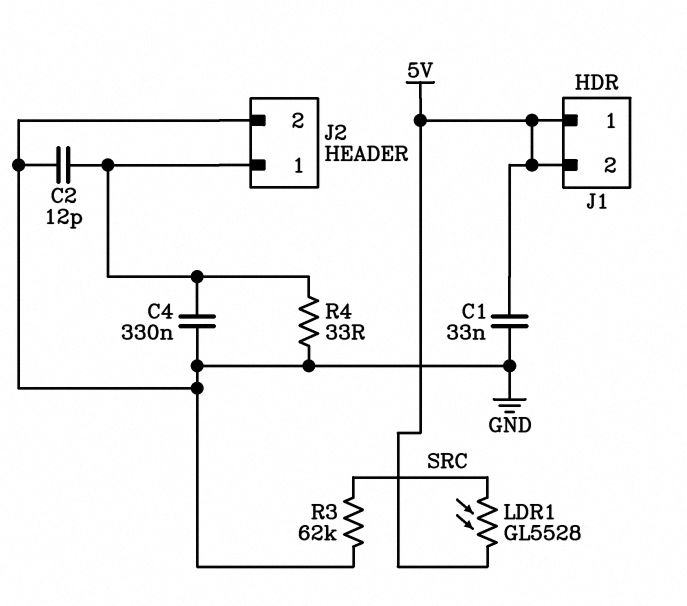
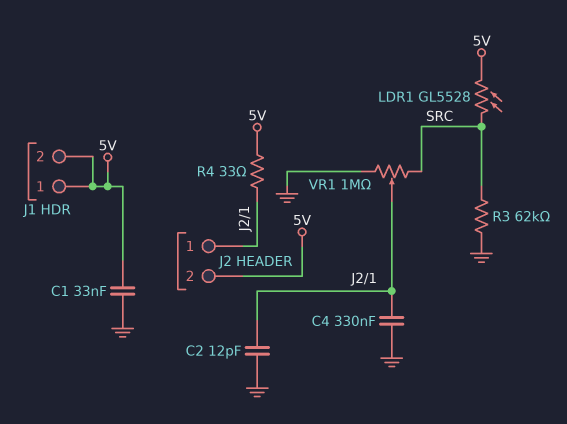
J2 pin 2: GND -> 5V
R4: 33 (GND, J2/1) -> 33 (5V, J2/1)
VR1: none -> 1M (GND, SRC, wiper J2/1)

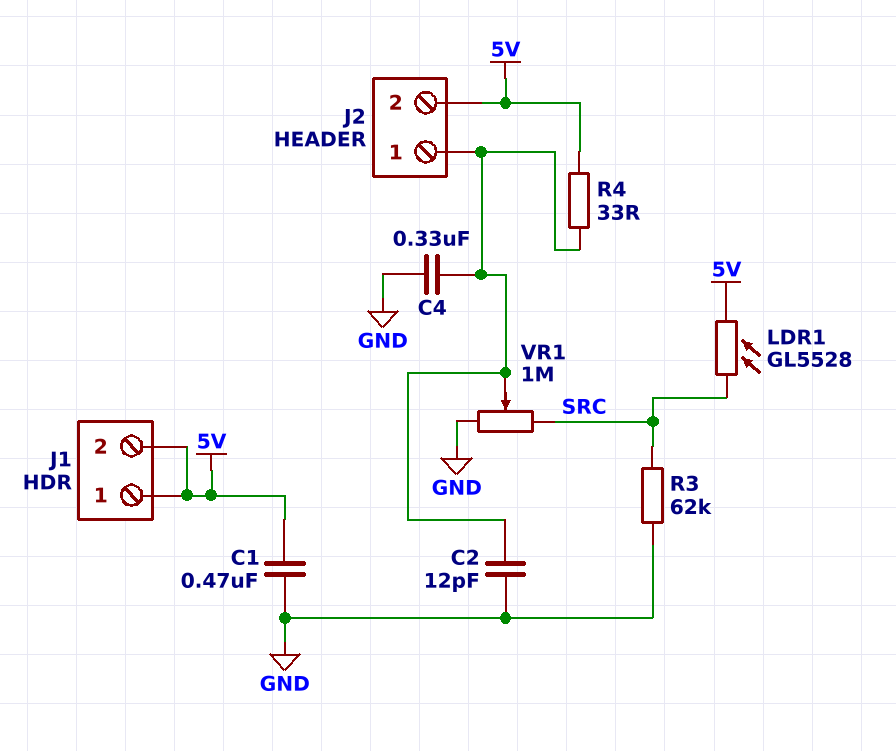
C1: 33nF (5V, GND) -> 470nF (5V, GND)

